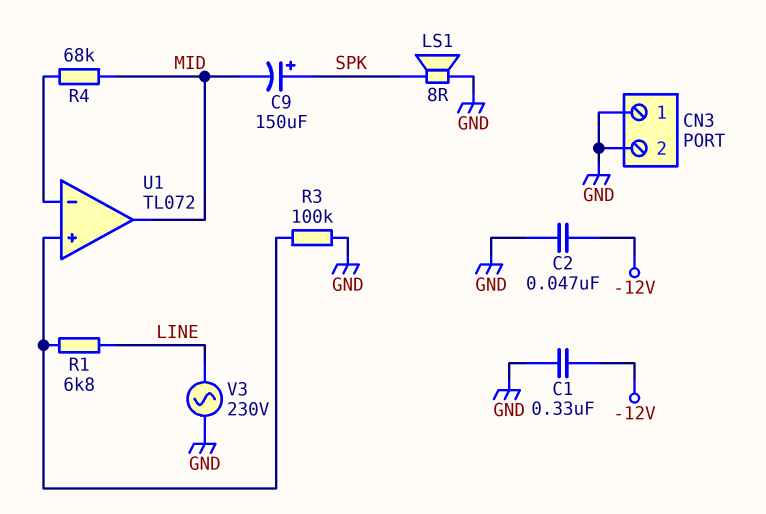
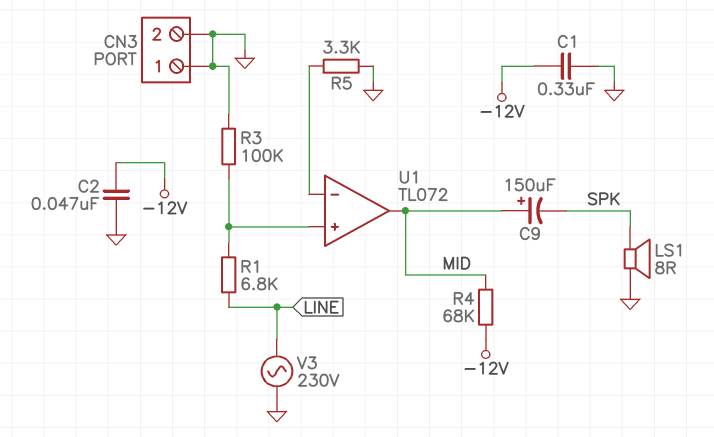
C9: 150uF (plus SPK, minus MID) -> 150uF (plus MID, minus SPK)
R4: 68k (MID, U1/in-) -> 68k (-12V, MID)
R5: none -> 3.3k (GND, U1/in-)

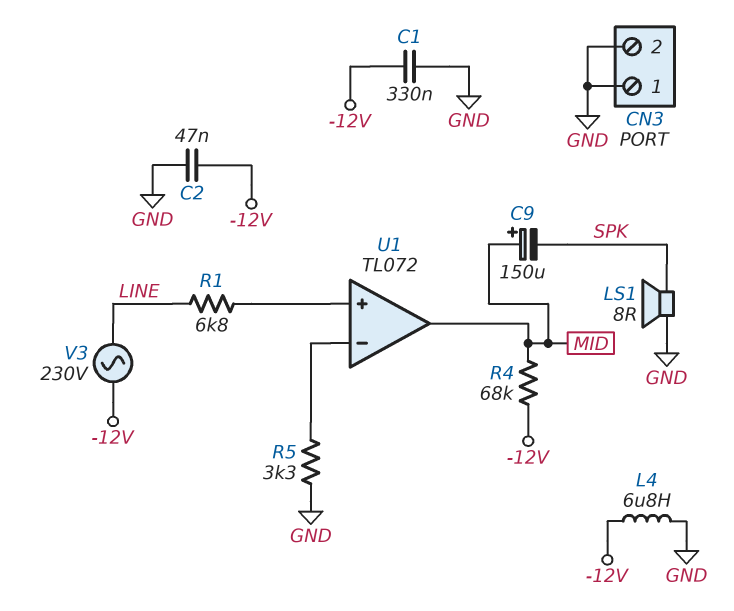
L4: none -> 6.8uH (-12V, GND)
R3: 100k (GND, U1/in+) -> none
V3: AC 230V (GND, LINE) -> AC 230V (-12V, LINE)

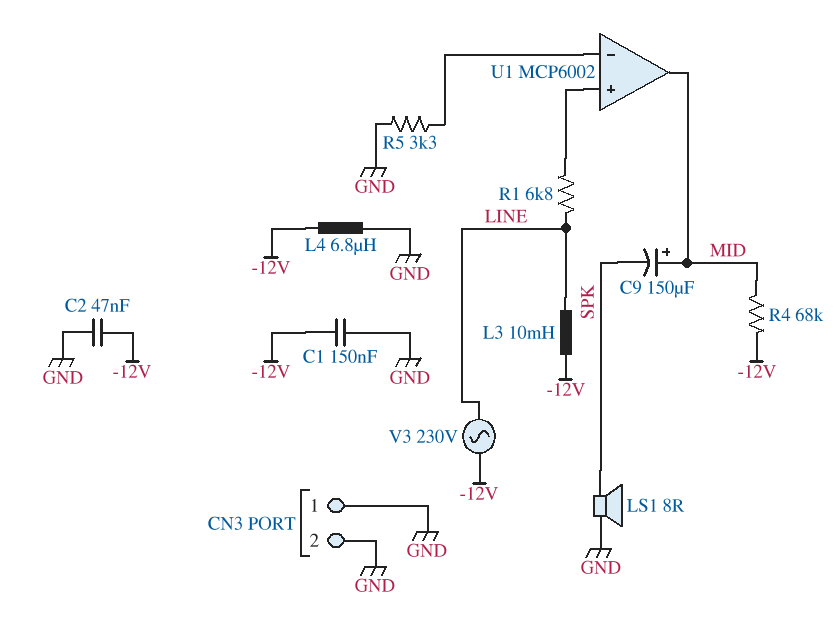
C1: 330nF (-12V, GND) -> 150nF (-12V, GND)
L3: none -> 10mH (-12V, LINE)
U1: TL072 -> MCP6002

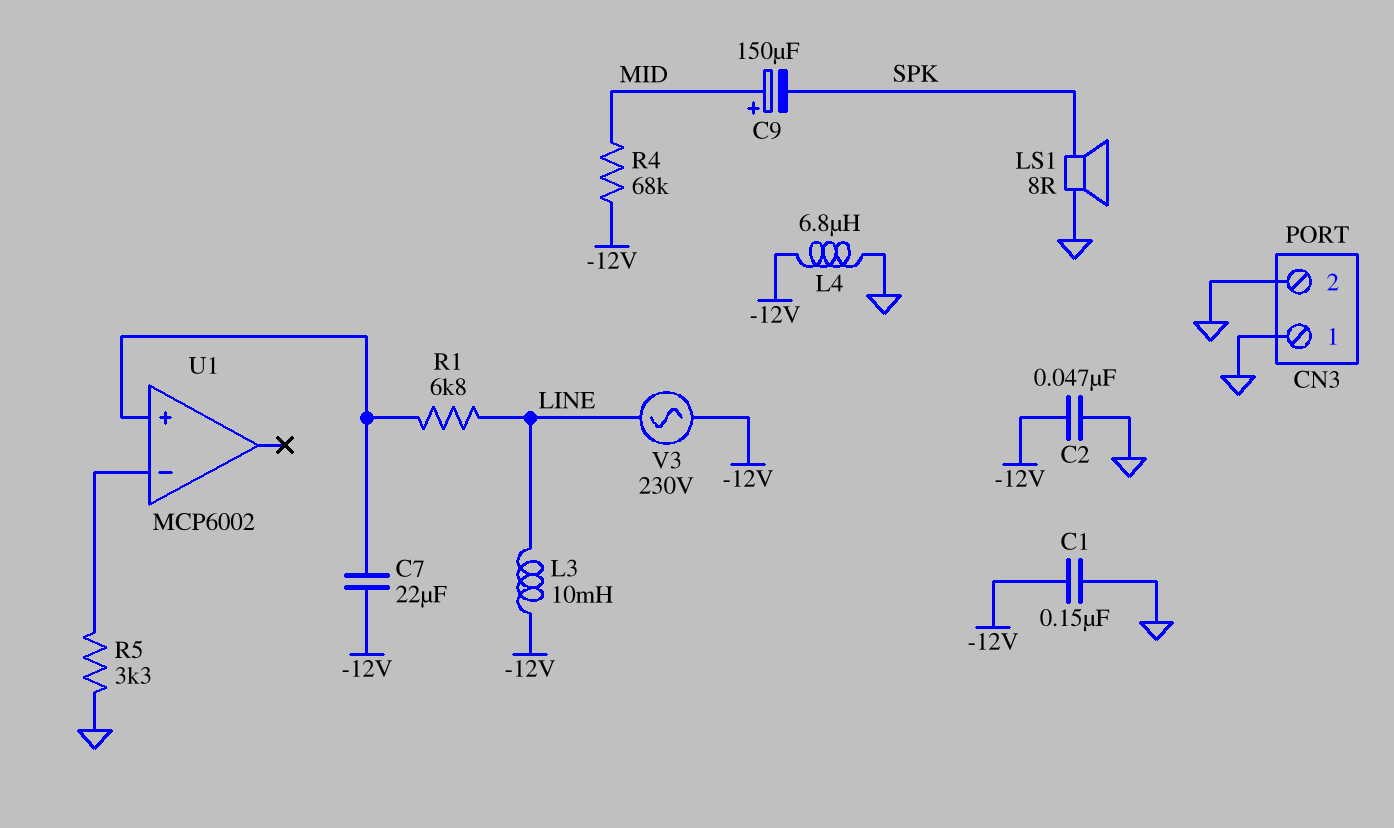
C7: none -> 22uF (-12V, U1/in+)
U1 pin out: MID -> none

